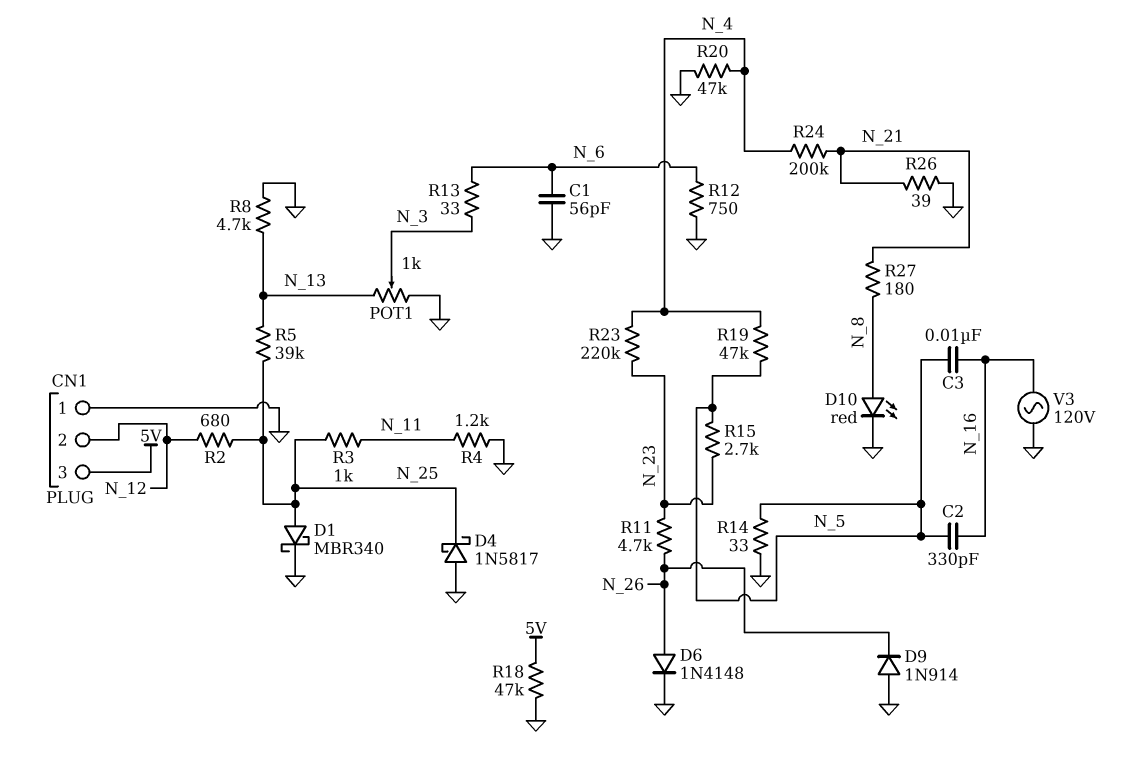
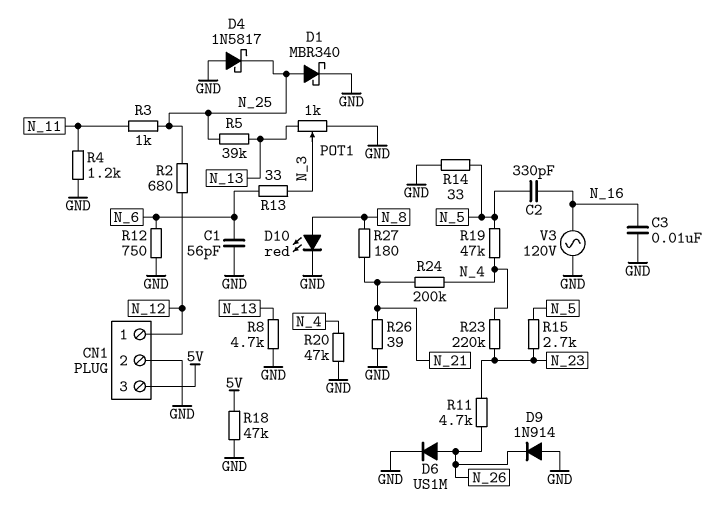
C3: 10nF (N_5, N_16) -> 10nF (GND, N_16)
CN1 pin 1: GND -> N_12
CN1 pin 2: N_12 -> GND
D6: diode 1N4148 (A N_26, K GND) -> diode US1M (A N_26, K GND)

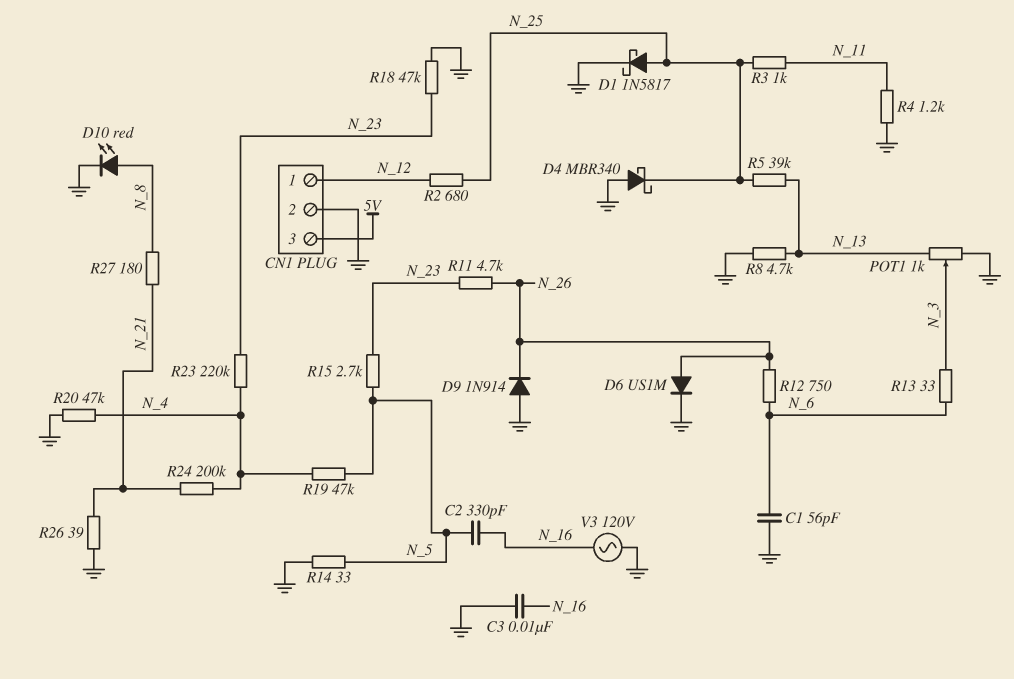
D1: schottky MBR340 (A N_25, K GND) -> schottky 1N5817 (A N_25, K GND)
D4: schottky 1N5817 (A GND, K N_25) -> schottky MBR340 (A GND, K N_25)
R12: 750 (GND, N_6) -> 750 (N_6, N_26)
R18: 47k (5V, GND) -> 47k (GND, N_23)

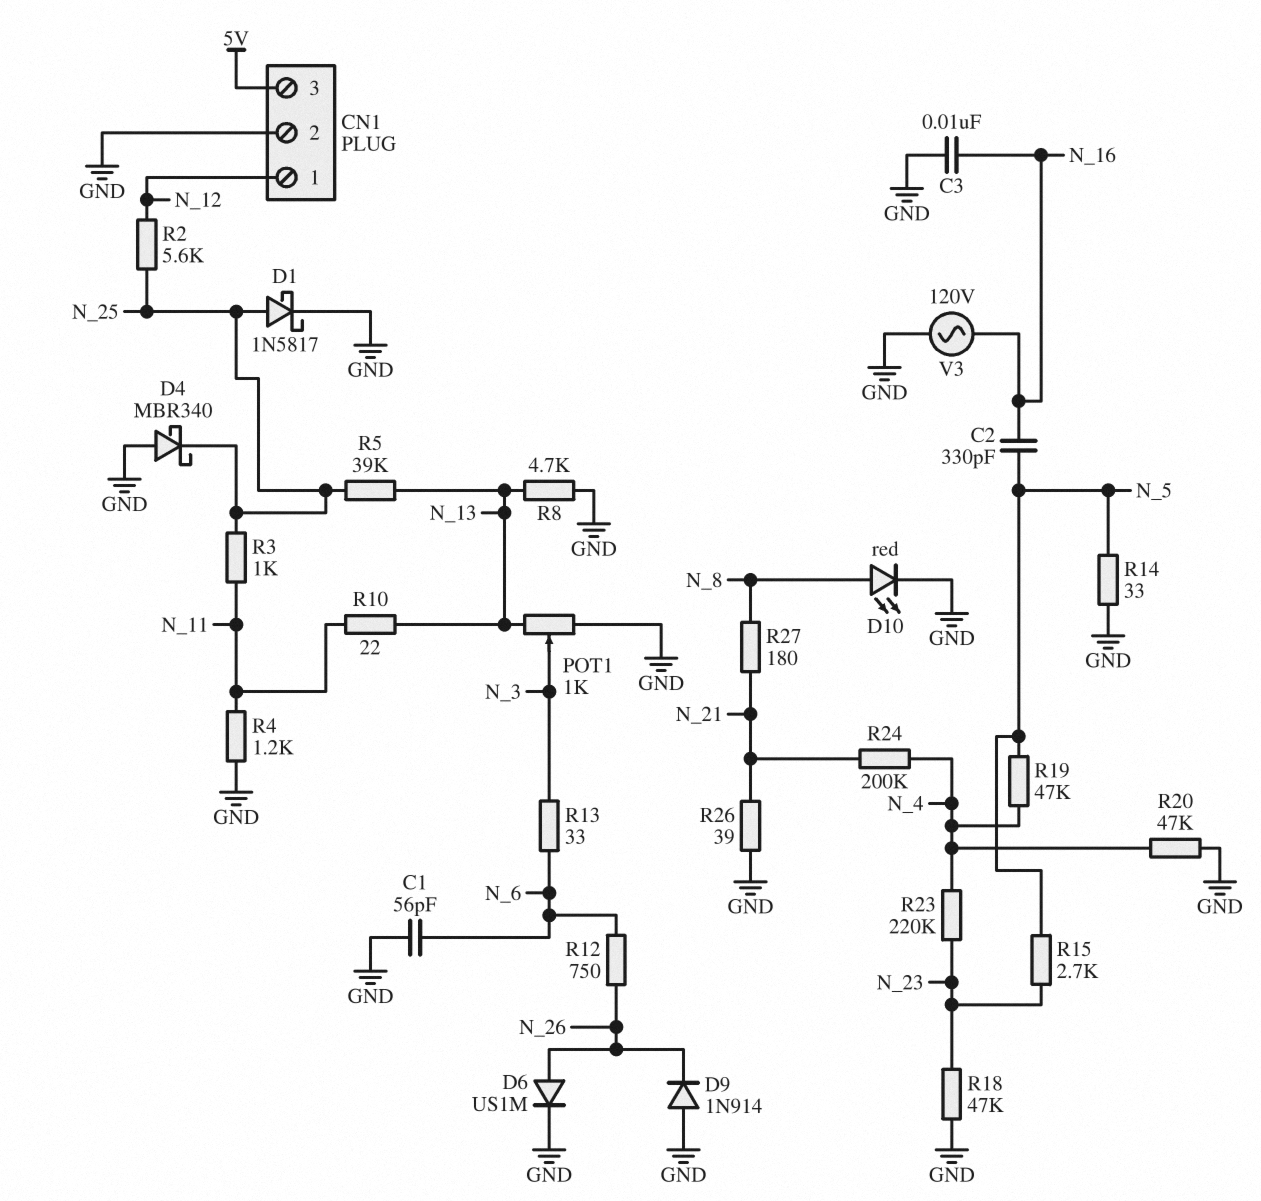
R2: 680 (N_12, N_25) -> 5.6k (N_12, N_25)
R10: none -> 22 (N_11, N_13)
R11: 4.7k (N_23, N_26) -> none

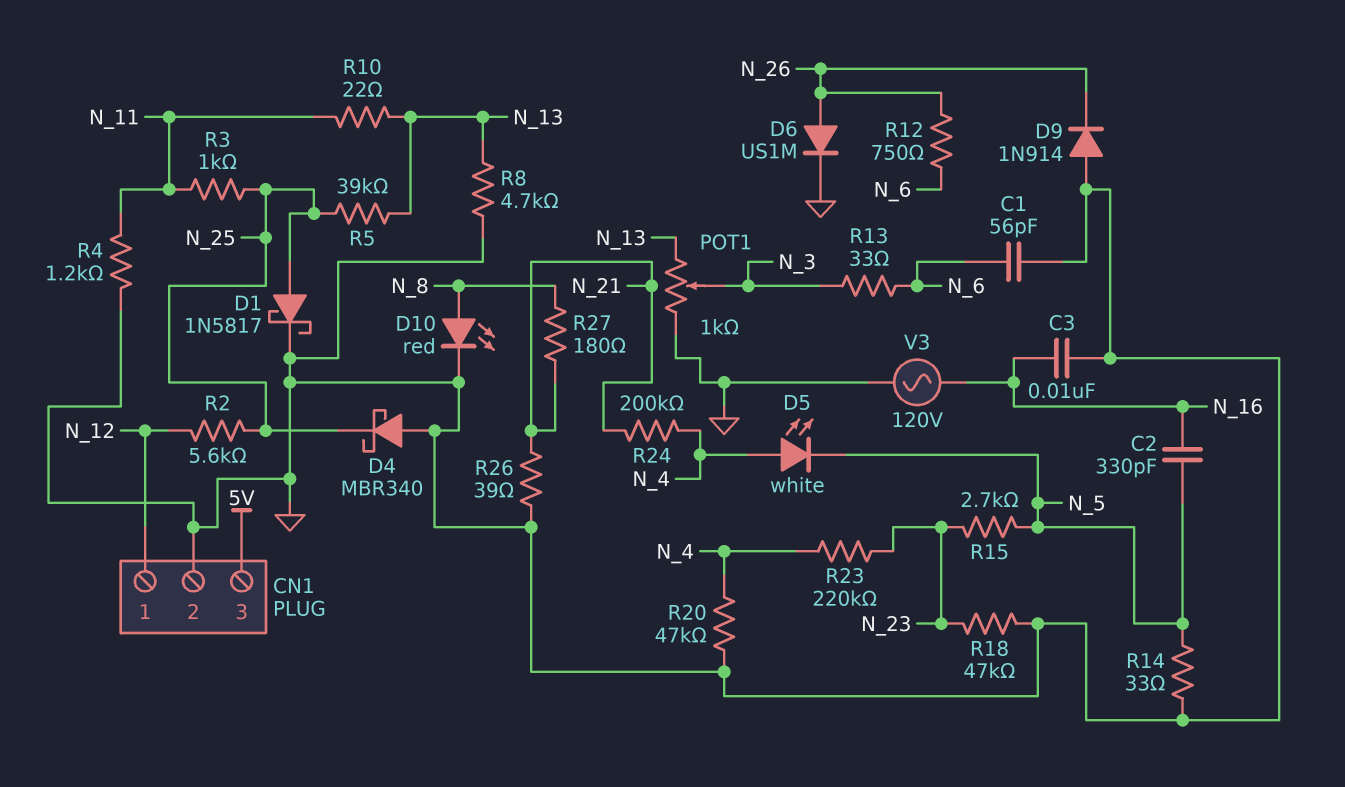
D5: none -> LED white (A N_4, K N_5)
R19: 47k (N_4, N_5) -> none

